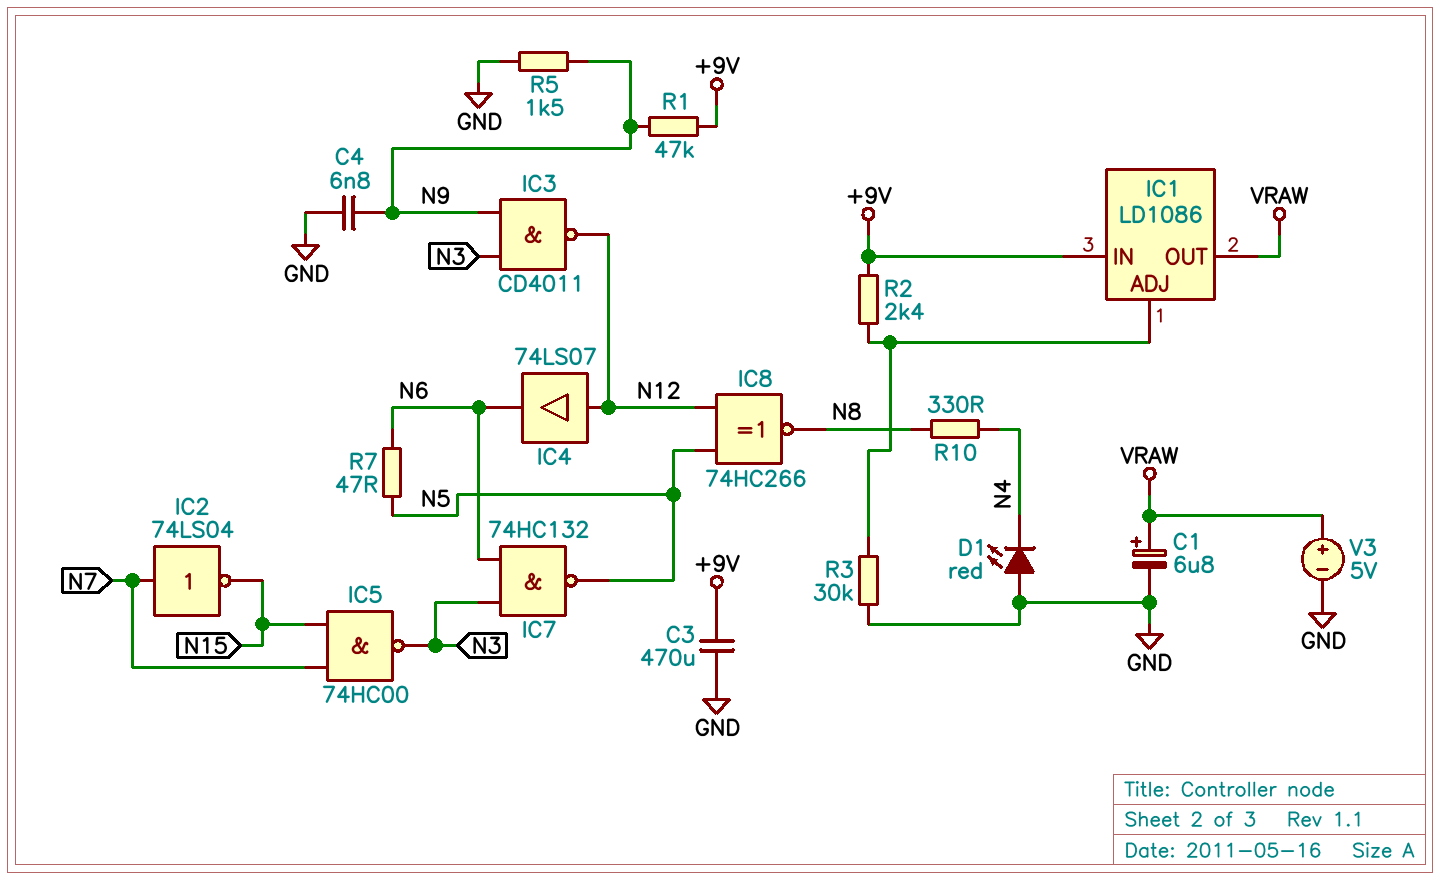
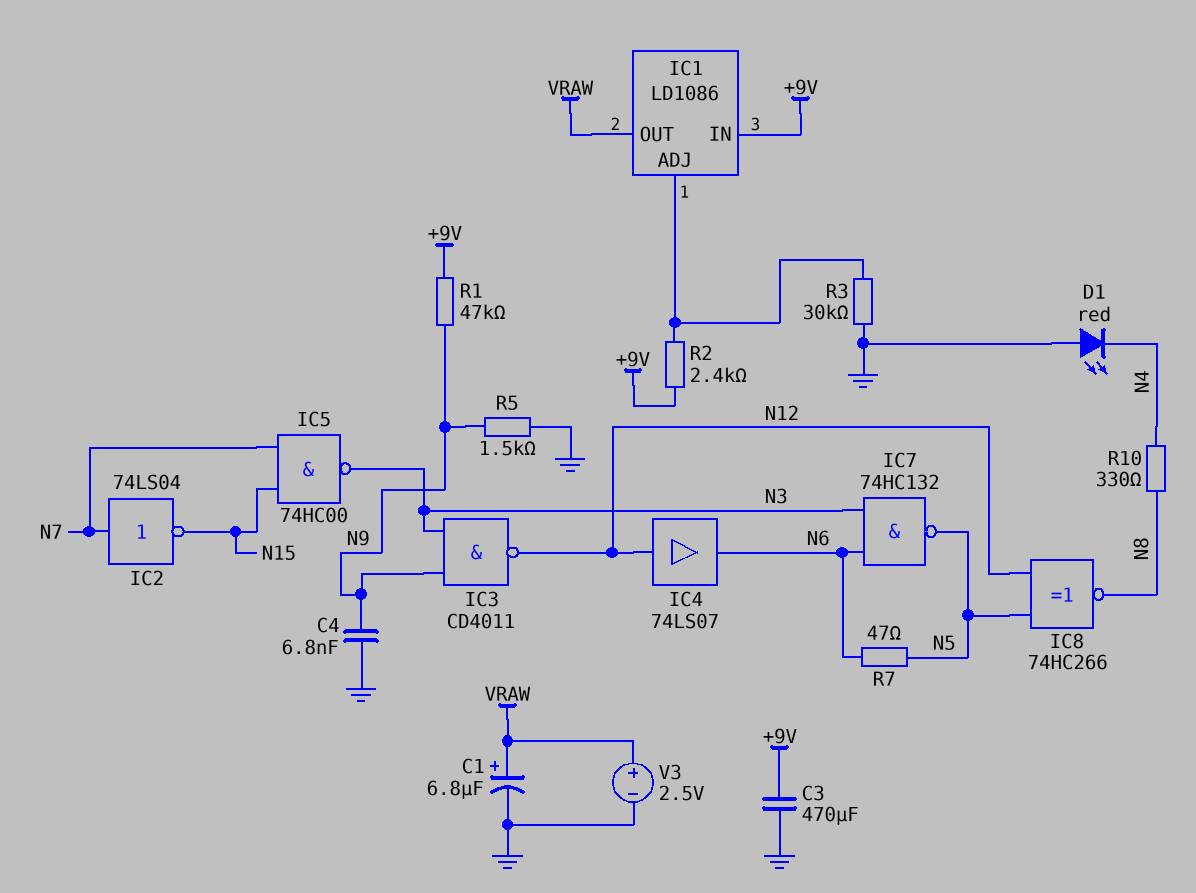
V3: 5V (plus VRAW, minus GND) -> 2.5V (plus VRAW, minus GND)

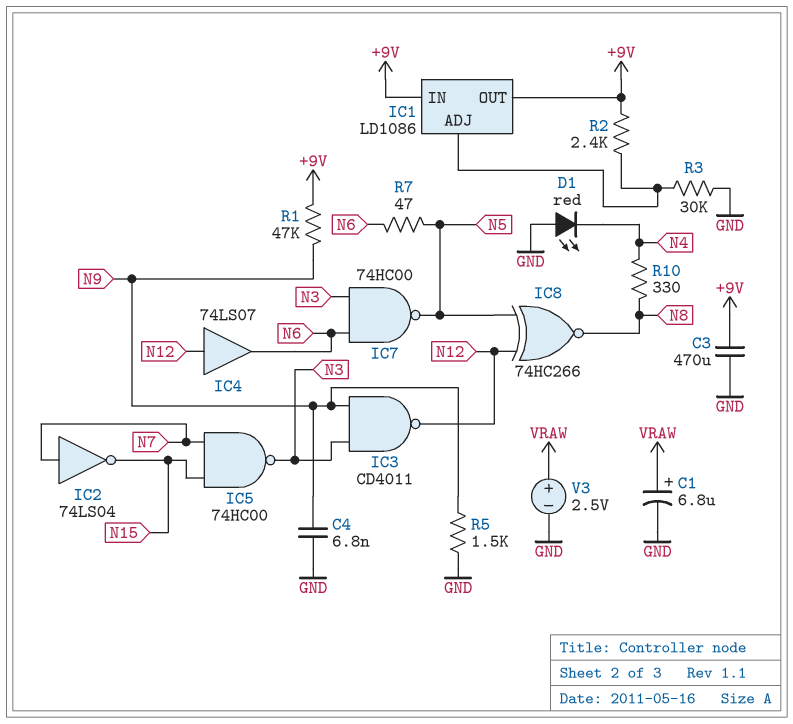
IC1 pin OUT: VRAW -> +9V
IC7: NAND 74HC132 (in N3, in N6, out N5) -> NAND 74HC00 (in N3, in N6, out N5)

